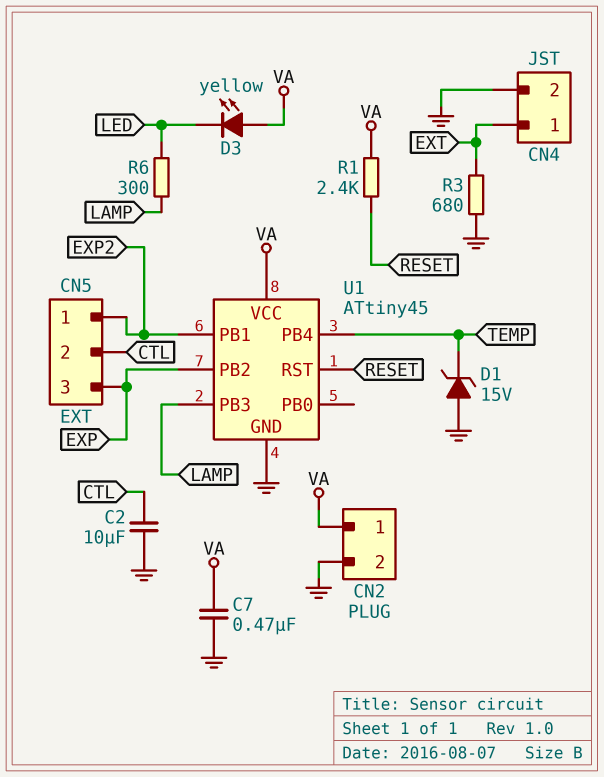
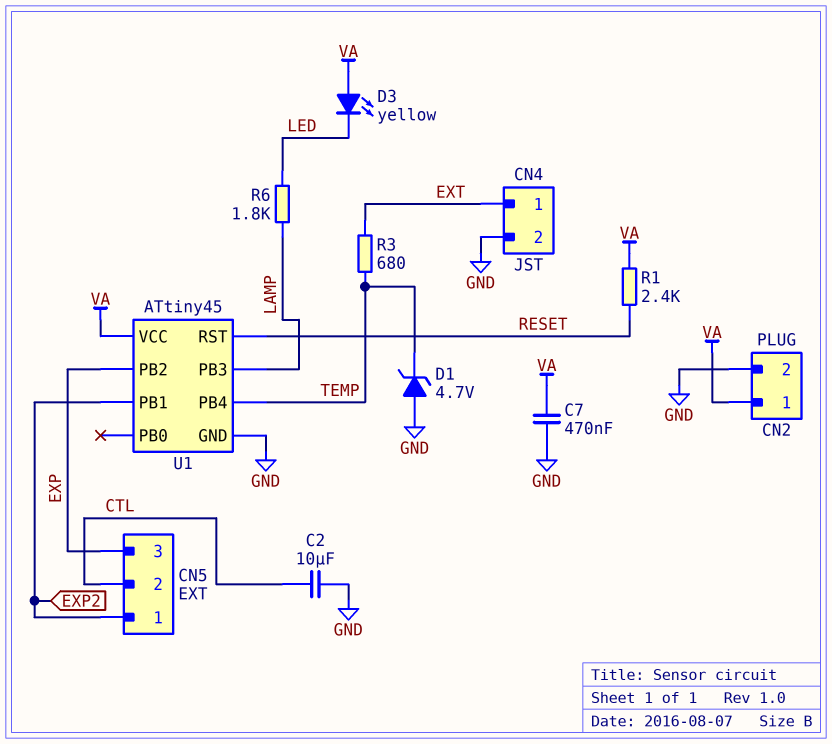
D1: zener 15V (A GND, K TEMP) -> zener 4.7V (A GND, K TEMP)
R3: 680 (EXT, GND) -> 680 (EXT, TEMP)
R6: 300 (LAMP, LED) -> 1.8k (LAMP, LED)

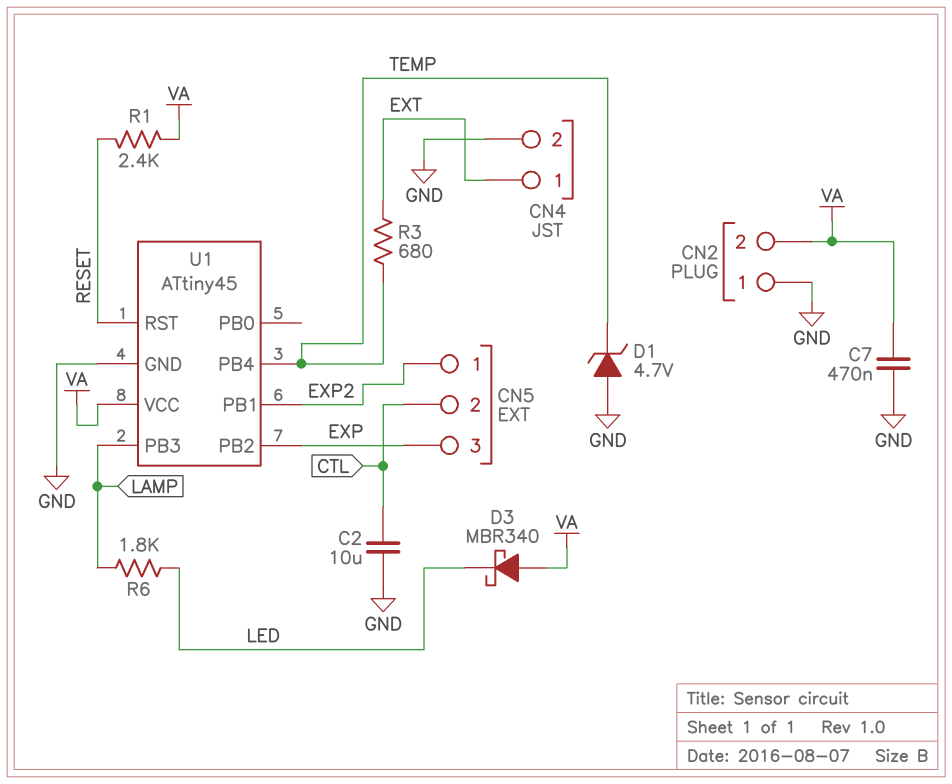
CN2 pin 1: VA -> GND
CN2 pin 2: GND -> VA
D3: LED yellow (A VA, K LED) -> schottky MBR340 (A VA, K LED)

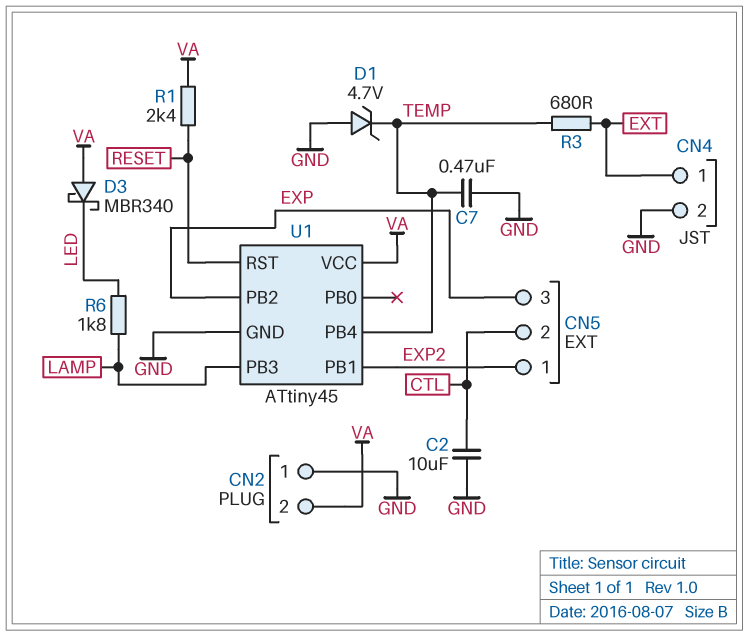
C7: 470nF (GND, VA) -> 470nF (GND, TEMP)

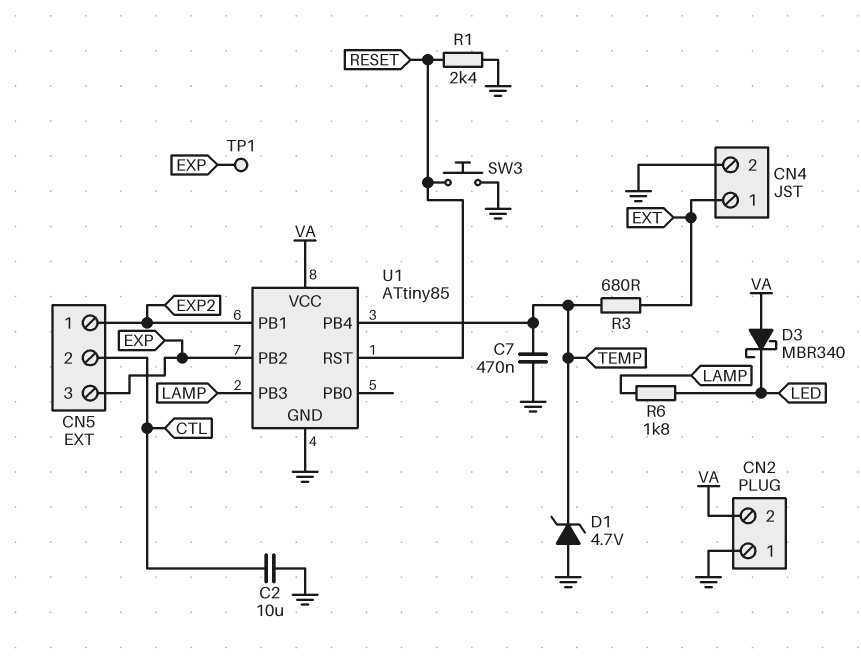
R1: 2.4k (RESET, VA) -> 2.4k (GND, RESET)
SW3: none -> button (GND, RESET)
TP1: none -> test point (EXP)
U1: ATtiny45 -> ATtiny85

